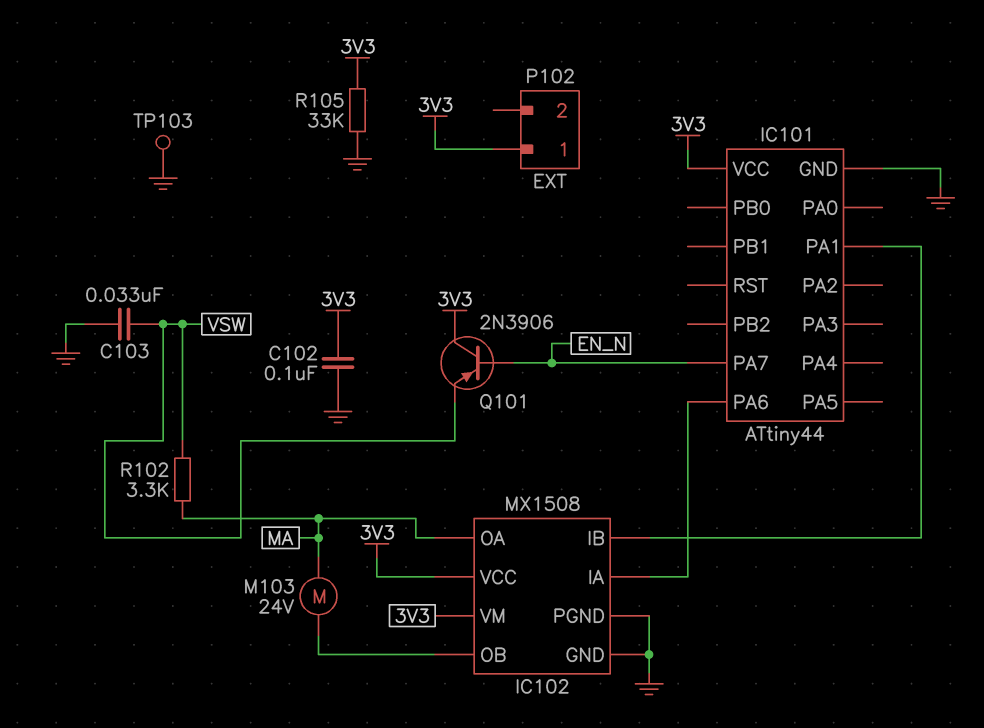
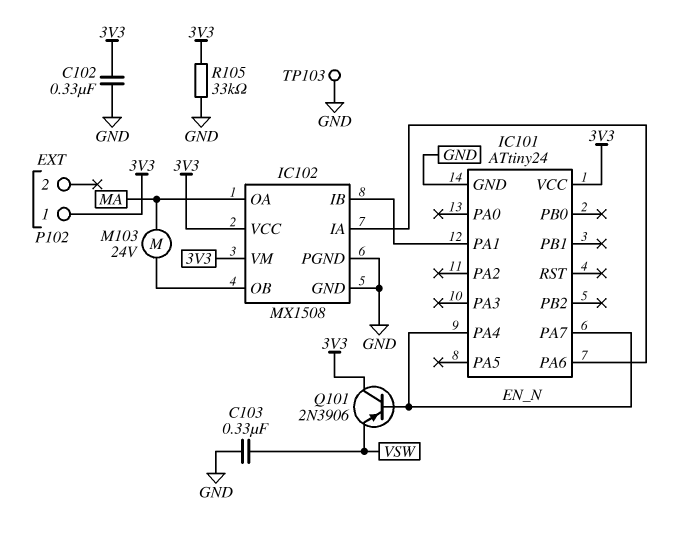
C102: 100nF (3V3, GND) -> 330nF (3V3, GND)
C103: 33nF (GND, VSW) -> 330nF (GND, VSW)
IC101: ATtiny44 -> ATtiny24
IC101 pin PA4: none -> EN_N
R102: 3.3k (MA, VSW) -> none

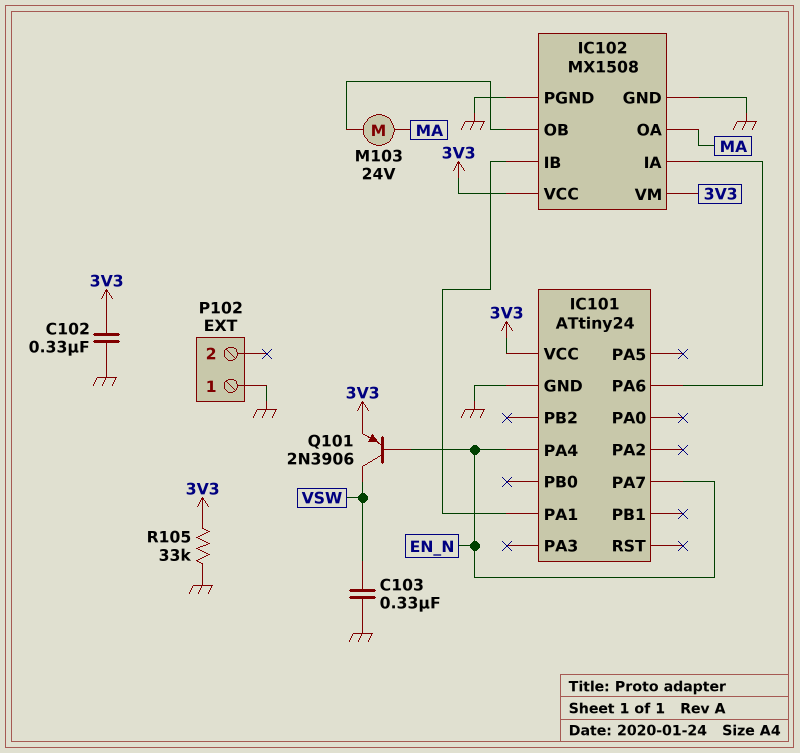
P102 pin 1: 3V3 -> GND
Q101: PNP 2N3906 (B EN_N, C 3V3, E VSW) -> PNP 2N3906 (B EN_N, C VSW, E 3V3)
TP103: test point (GND) -> none

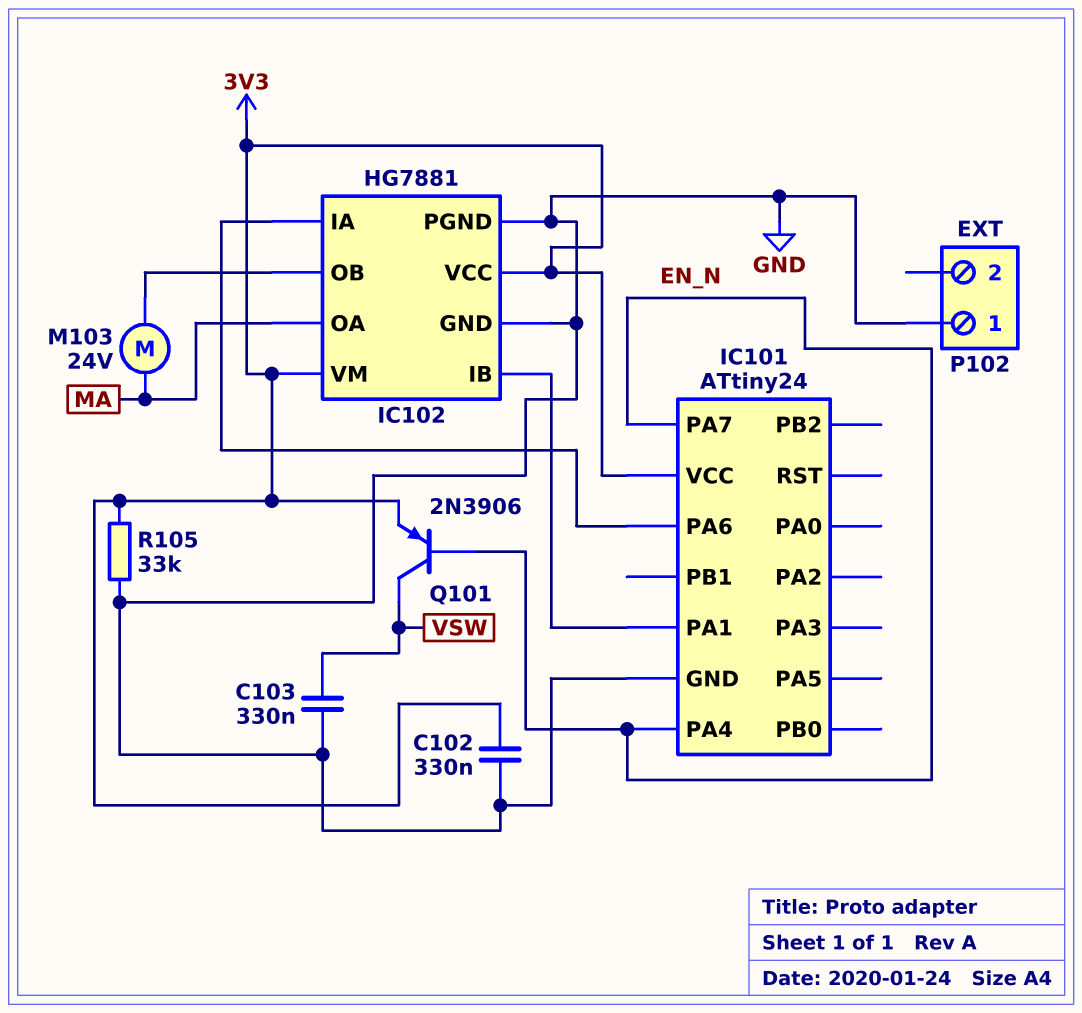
IC102: MX1508 -> HG7881

